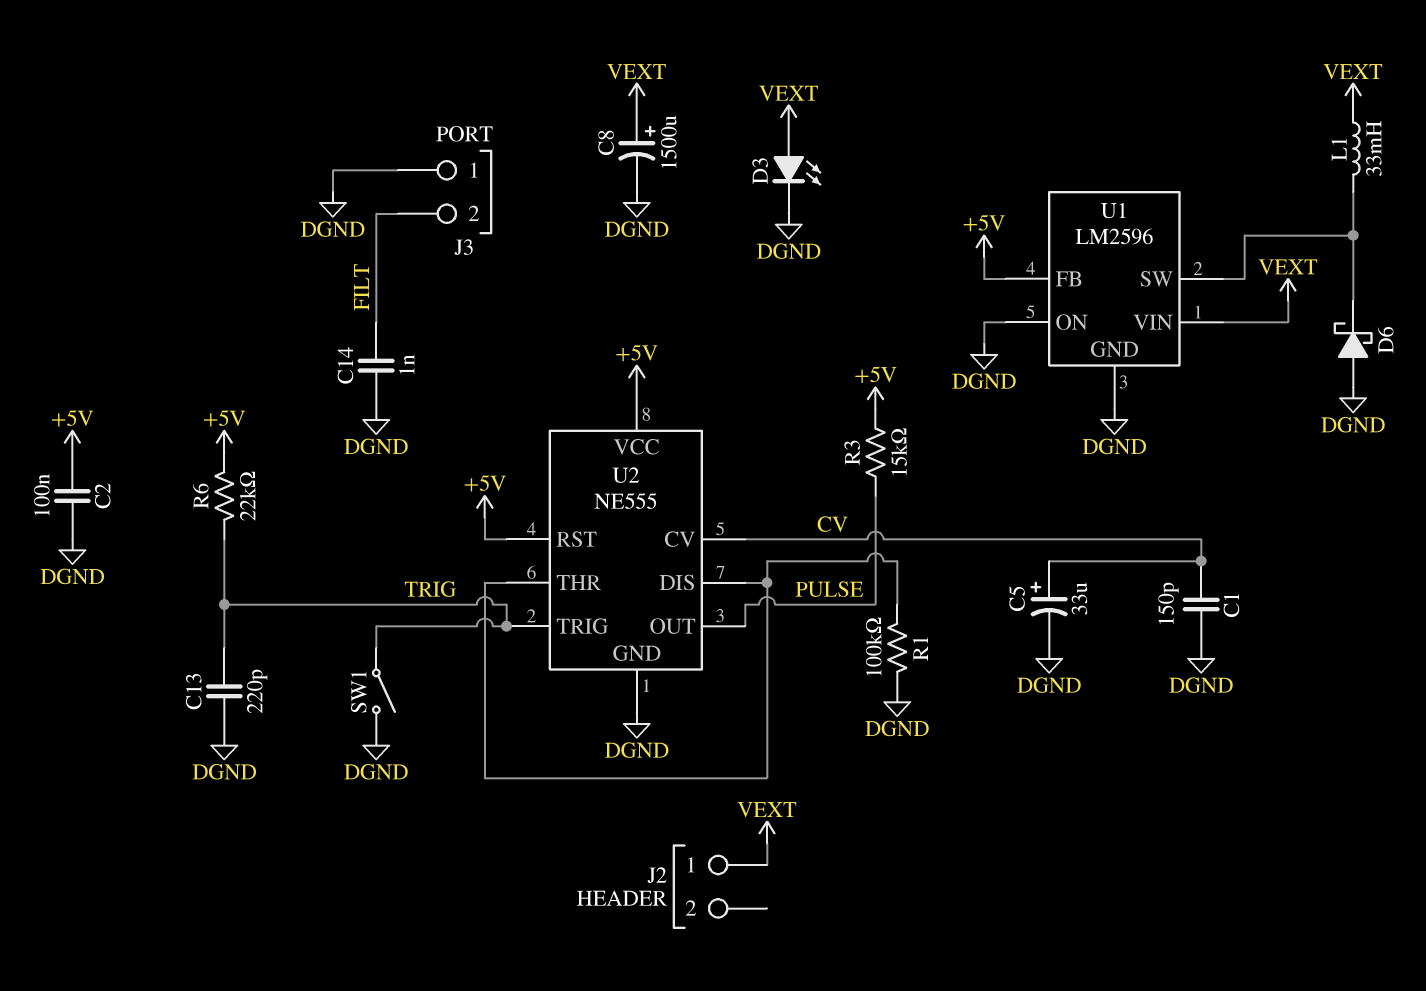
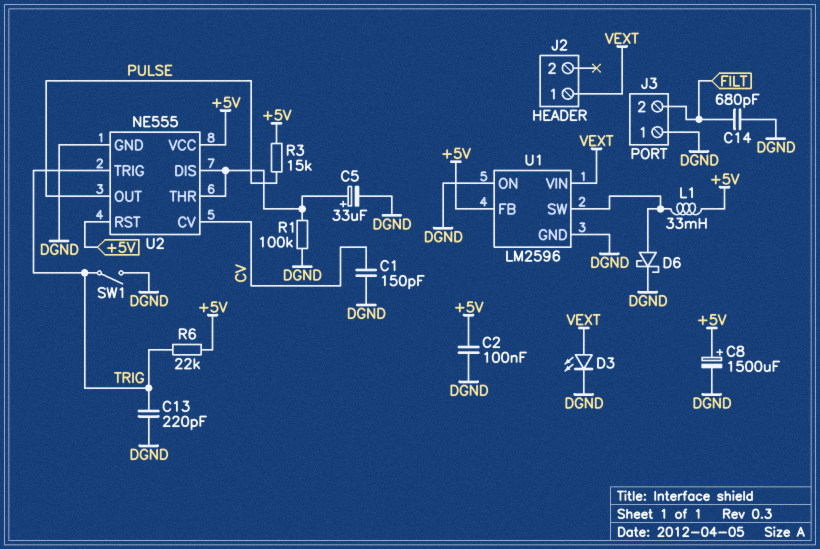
C5: 33uF (plus CV, minus DGND) -> 33uF (plus U2/DIS, minus DGND)
C8: 1500uF (plus VEXT, minus DGND) -> 1500uF (plus +5V, minus DGND)
C14: 1nF (DGND, FILT) -> 680pF (DGND, FILT)
D6: schottky (A DGND, K U1/SW) -> schottky (A U1/SW, K DGND)
L1: 33mH (U1/SW, VEXT) -> 33mH (+5V, U1/SW)

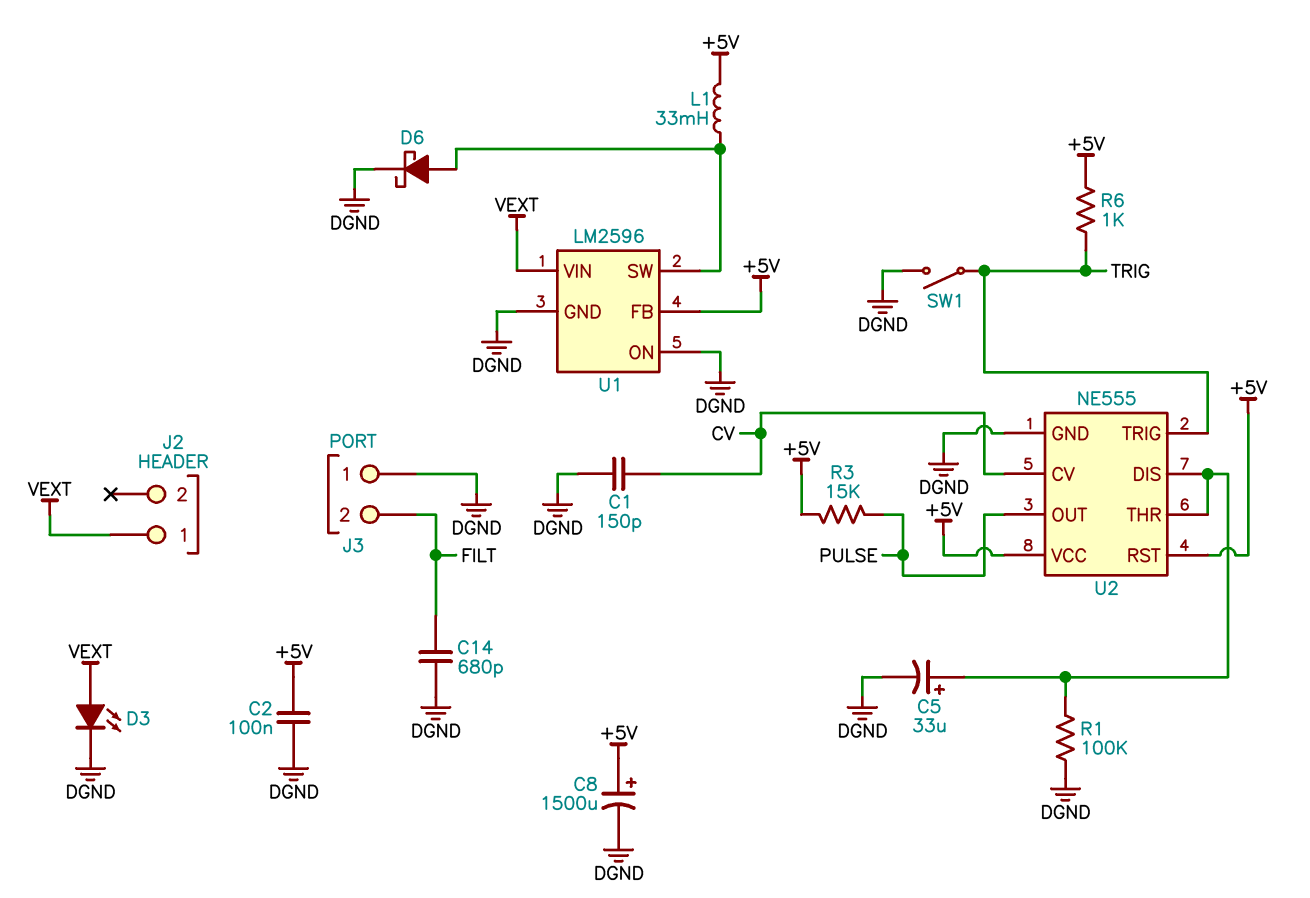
C13: 220pF (DGND, TRIG) -> none
R6: 22k (+5V, TRIG) -> 1k (+5V, TRIG)

